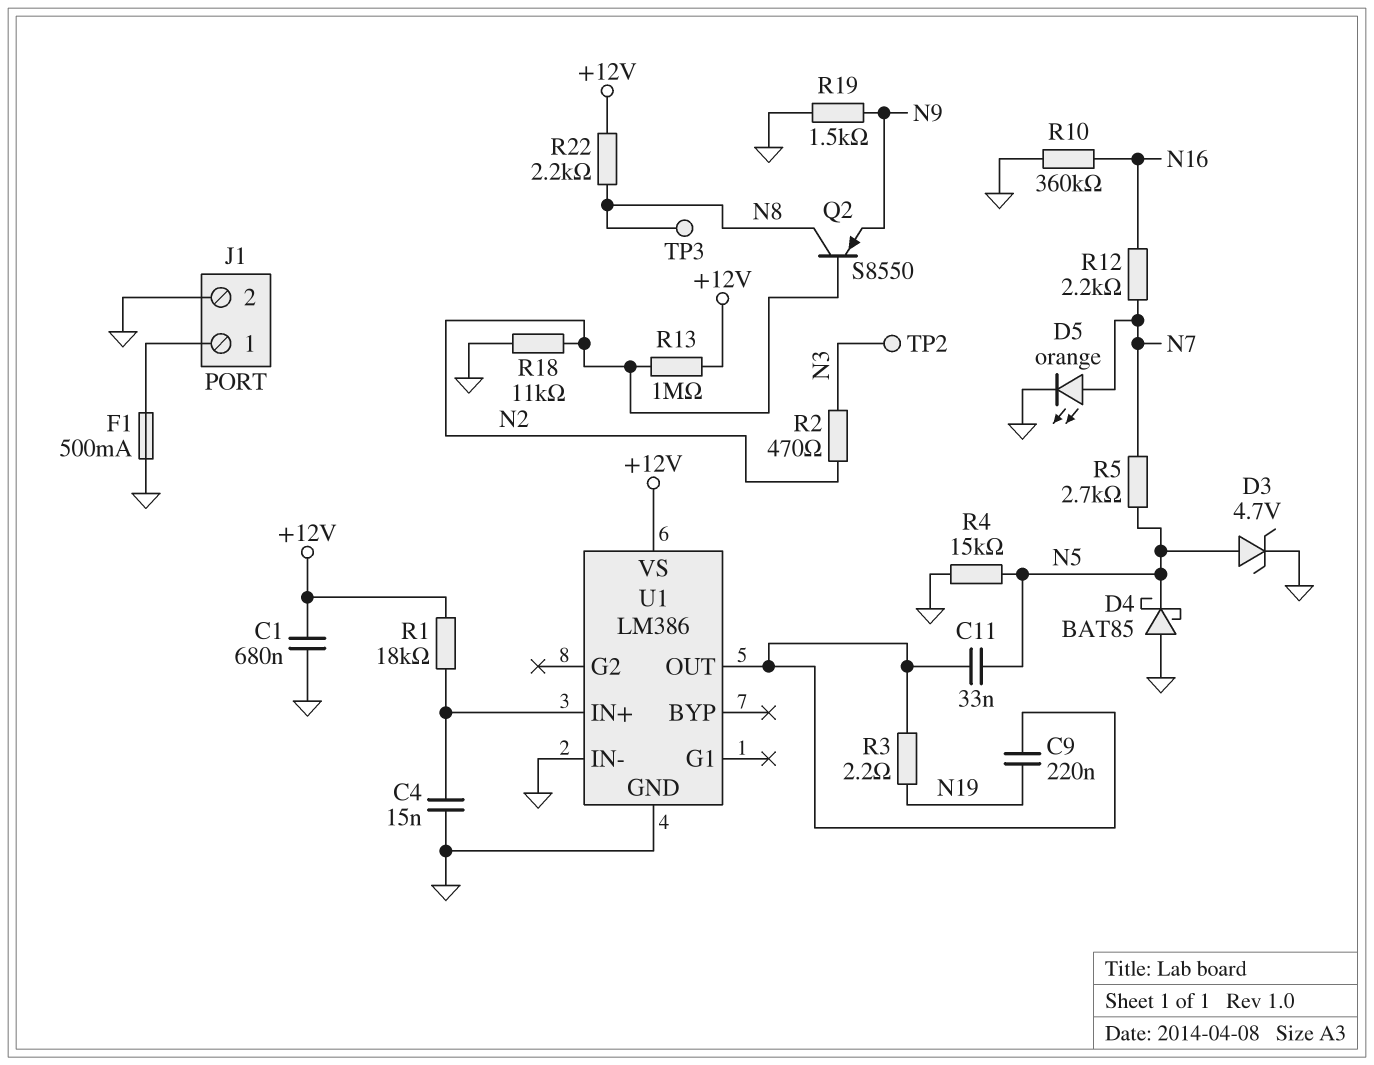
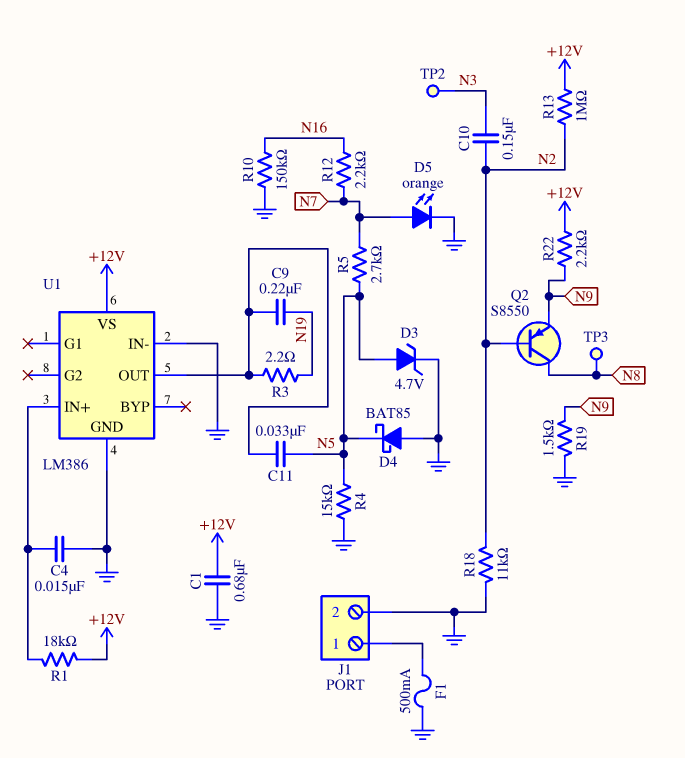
C10: none -> 150nF (N2, N3)
R2: 470 (N2, N3) -> none
R10: 360k (GND, N16) -> 150k (GND, N16)
R22: 2.2k (+12V, N8) -> 2.2k (+12V, N9)

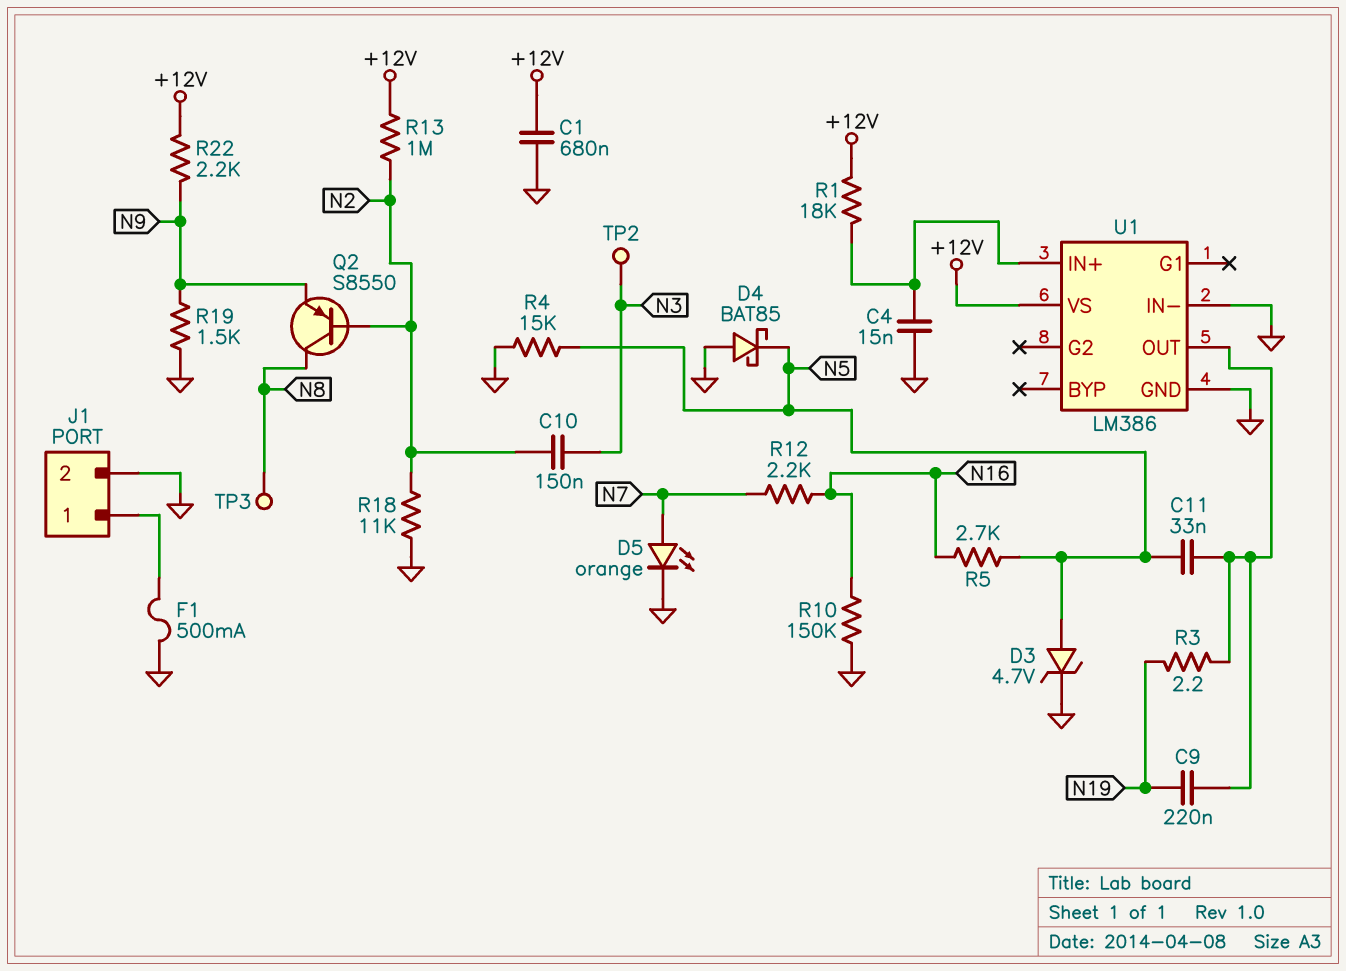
R5: 2.7k (N5, N7) -> 2.7k (N5, N16)

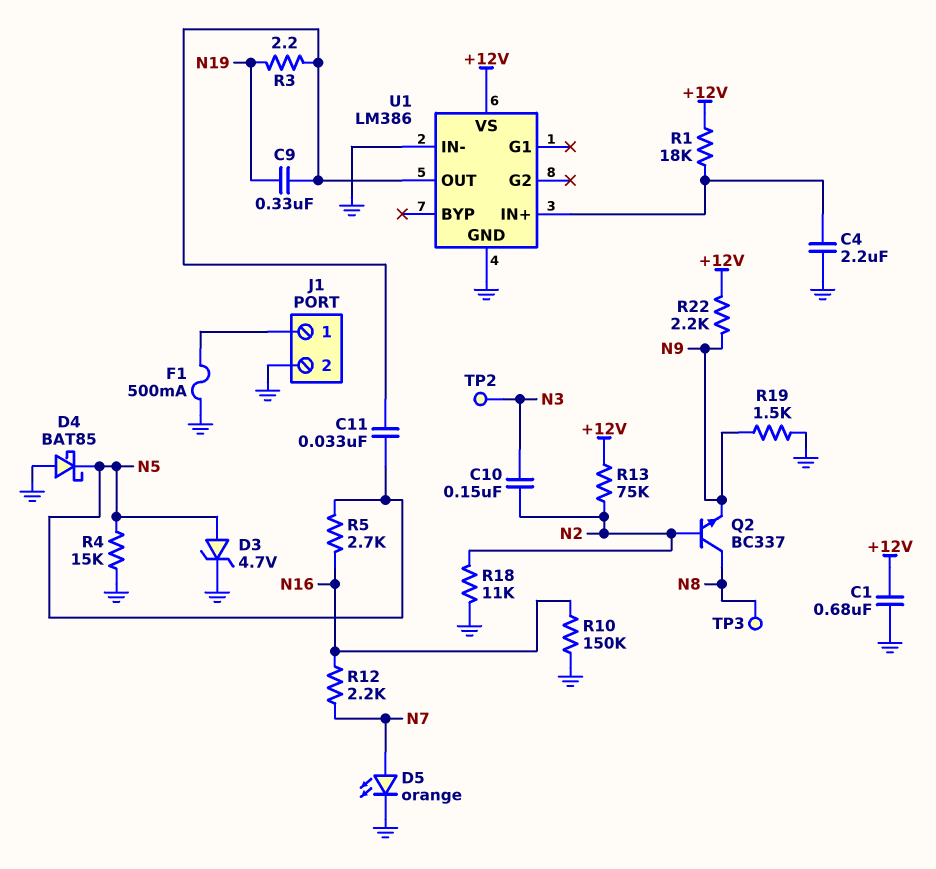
C4: 15nF (GND, U1/IN+) -> 2.2uF (GND, U1/IN+)
C9: 220nF (N19, U1/OUT) -> 330nF (N19, U1/OUT)
Q2: PNP S8550 (B N2, C N8, E N9) -> NPN BC337 (B N2, C N8, E N9)
R13: 1M (+12V, N2) -> 75k (+12V, N2)

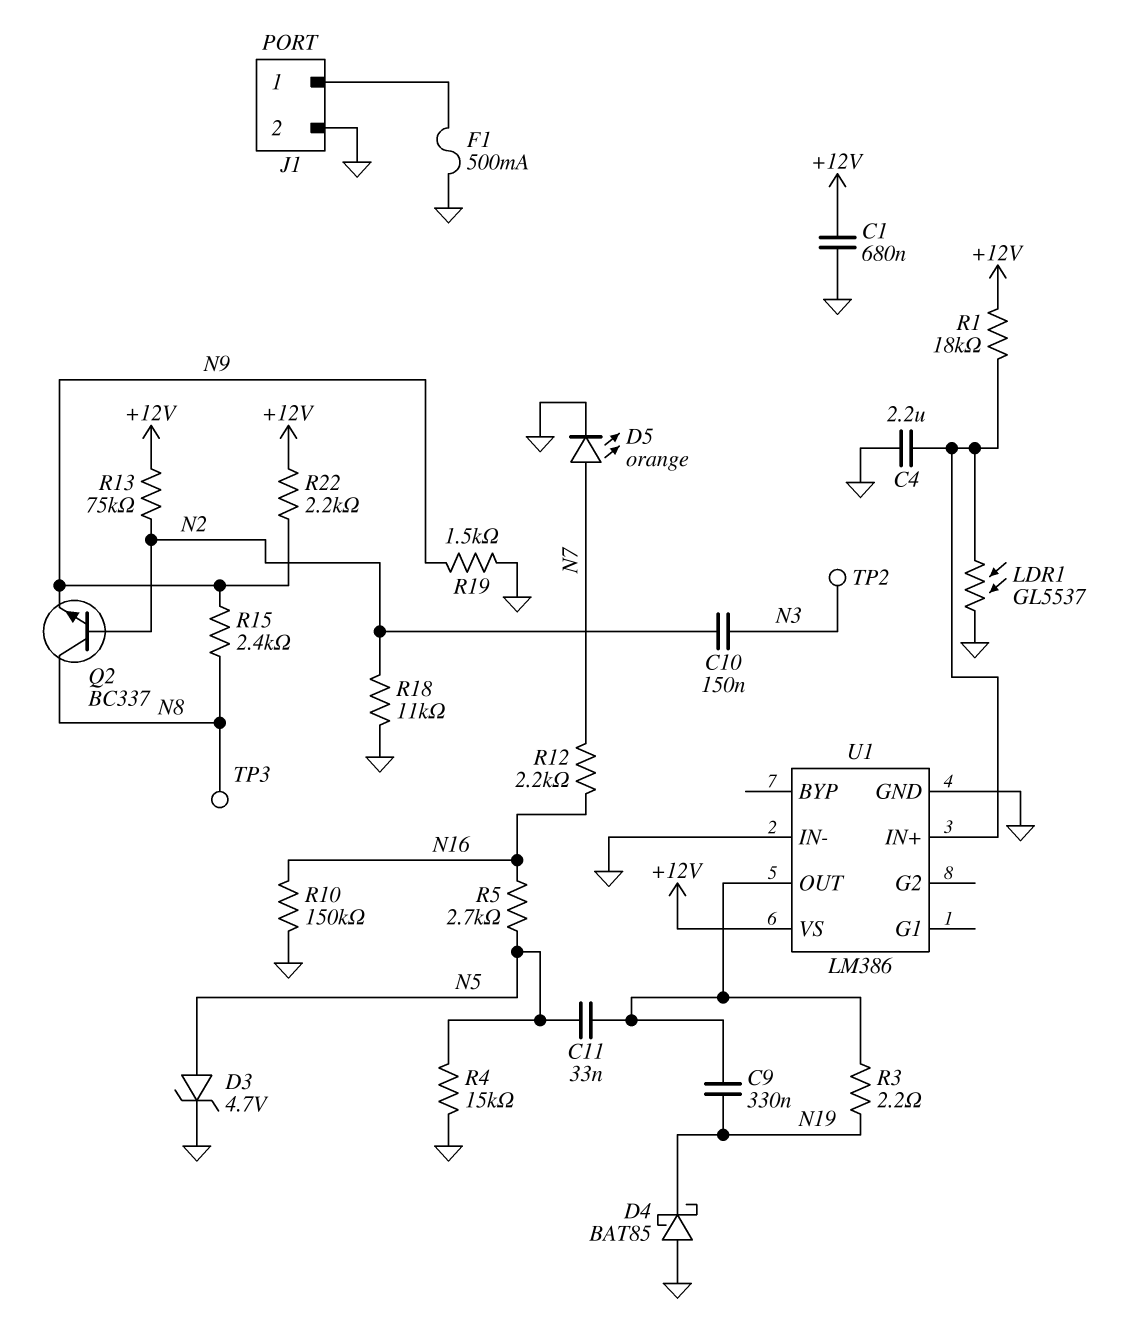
D4: schottky BAT85 (A GND, K N5) -> schottky BAT85 (A GND, K N19)
LDR1: none -> GL5537 (GND, U1/IN+)
R15: none -> 2.4k (N8, N9)

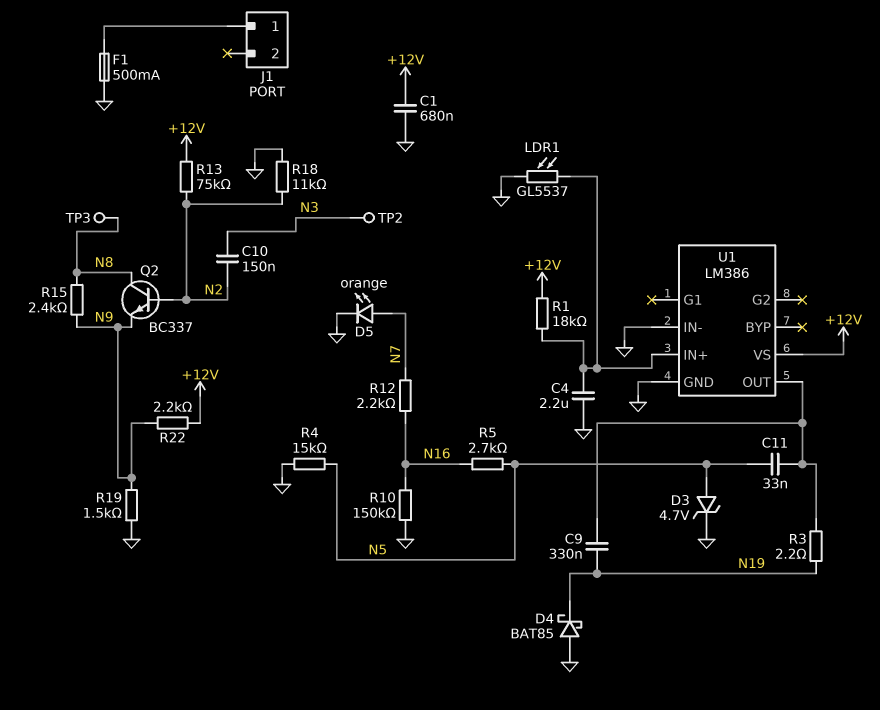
J1 pin 2: GND -> none

